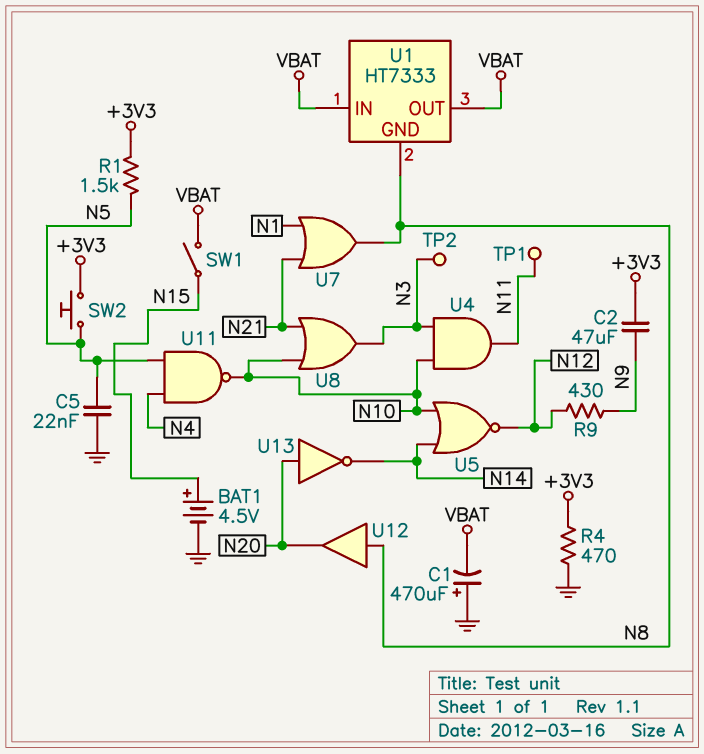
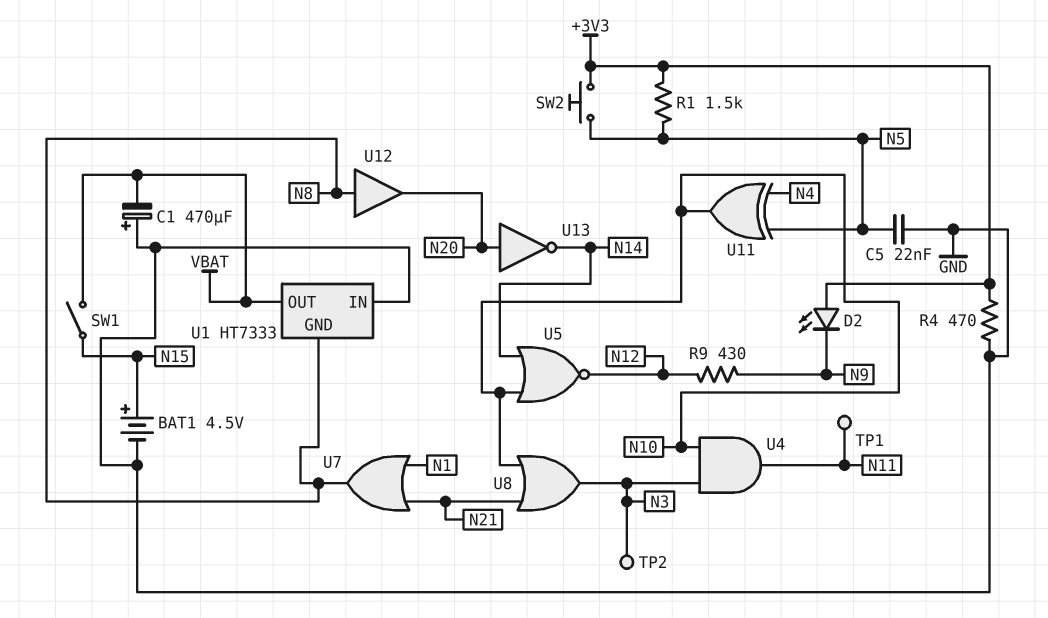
C2: 47uF (+3V3, N9) -> none
D2: none -> LED (A +3V3, K N9)
U1 pin IN: VBAT -> GND
U11: NAND (in N4, in N5, out N10) -> XOR (in N4, in N5, out N10)

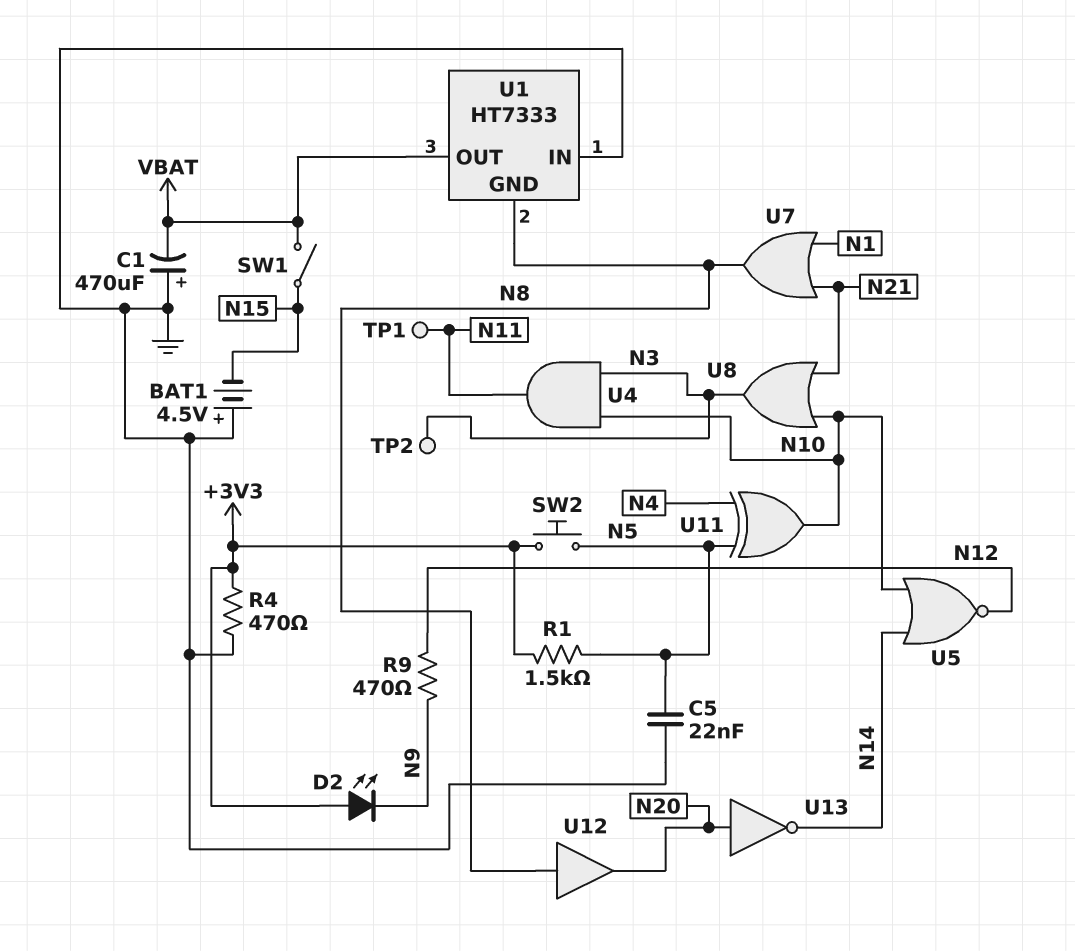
BAT1: 4.5V (plus N15, minus GND) -> 4.5V (plus GND, minus N15)
R9: 430 (N9, N12) -> 470 (N9, N12)

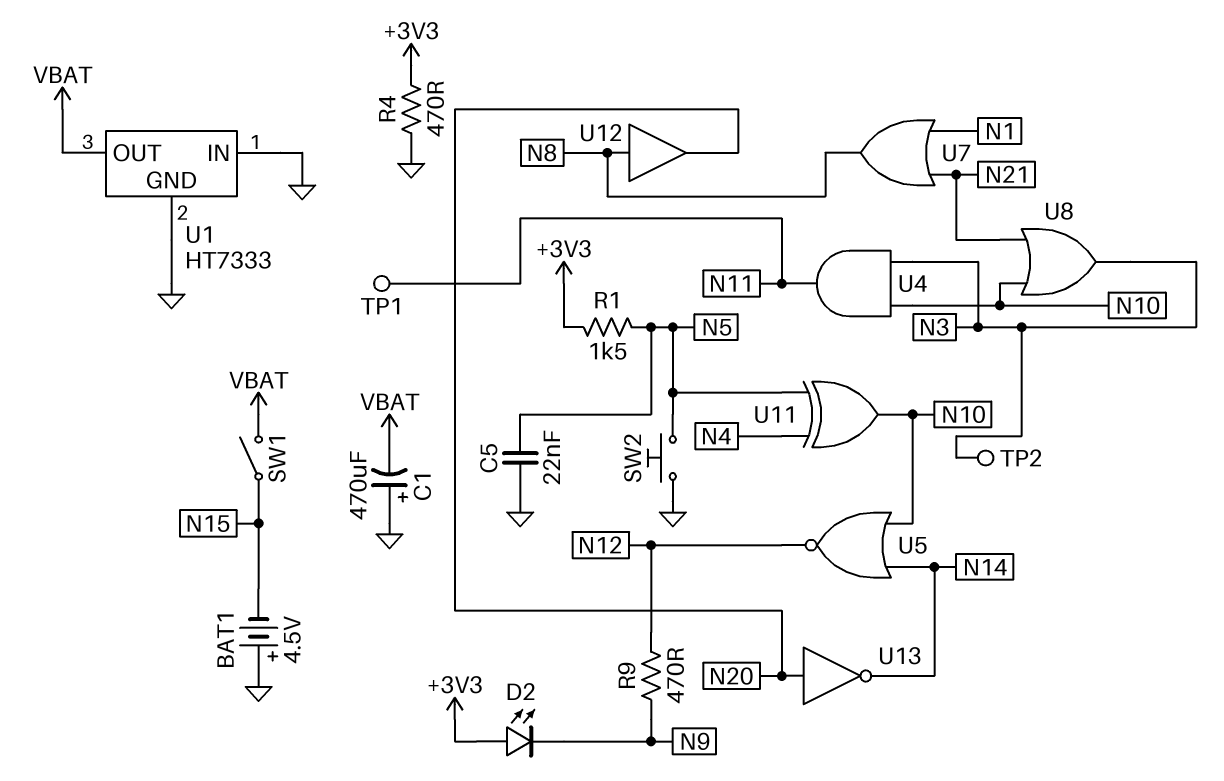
SW2: button (+3V3, N5) -> button (GND, N5)
U1 pin GND: N8 -> GND

